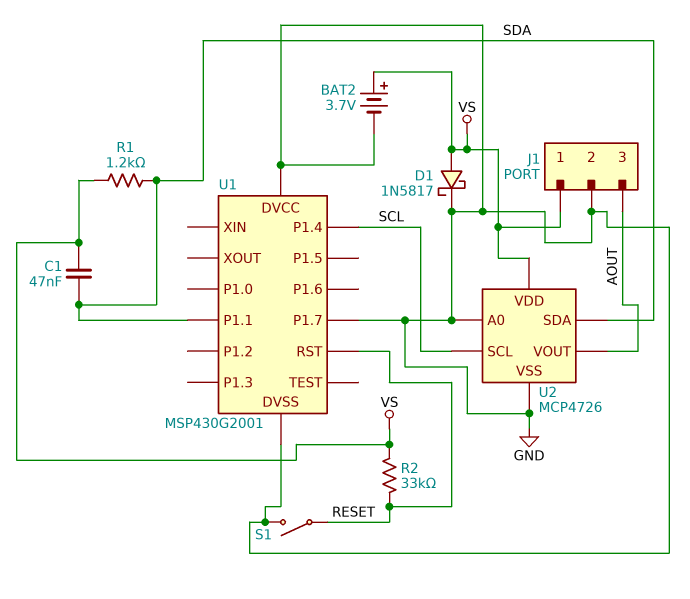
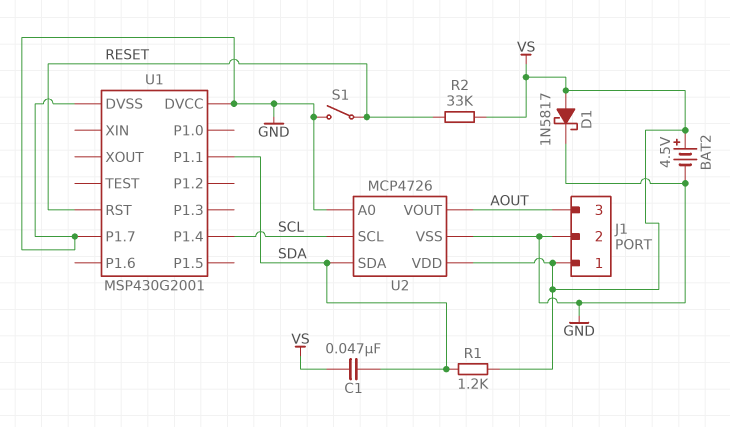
BAT2: 3.7V (plus VS, minus GND) -> 4.5V (plus VS, minus GND)

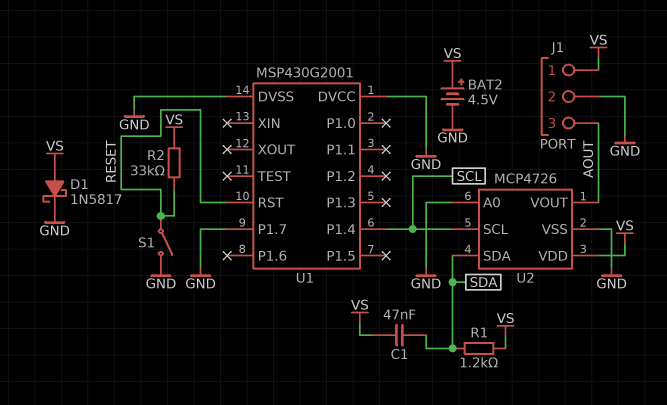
U1 pin P1.1: SDA -> none

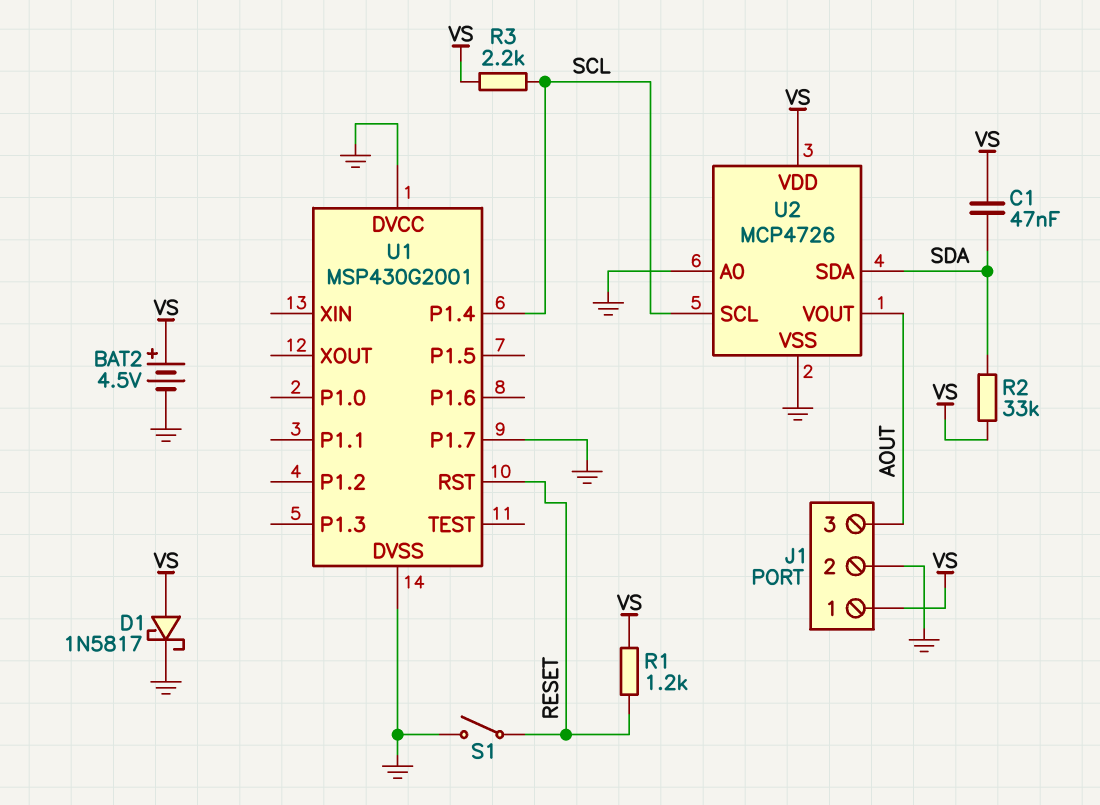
R1: 1.2k (SDA, VS) -> 1.2k (RESET, VS)
R2: 33k (RESET, VS) -> 33k (SDA, VS)
R3: none -> 2.2k (SCL, VS)

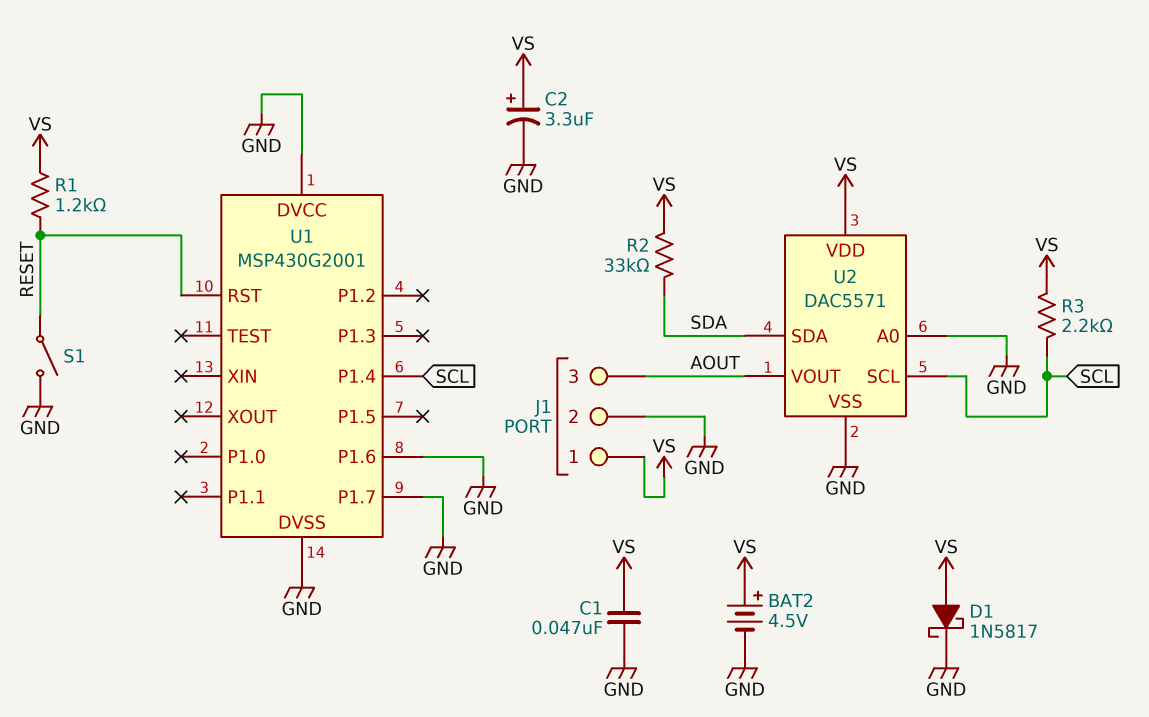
C1: 47nF (SDA, VS) -> 47nF (GND, VS)
C2: none -> 3.3uF (plus VS, minus GND)
U1 pin P1.6: none -> GND
U2: MCP4726 -> DAC5571

